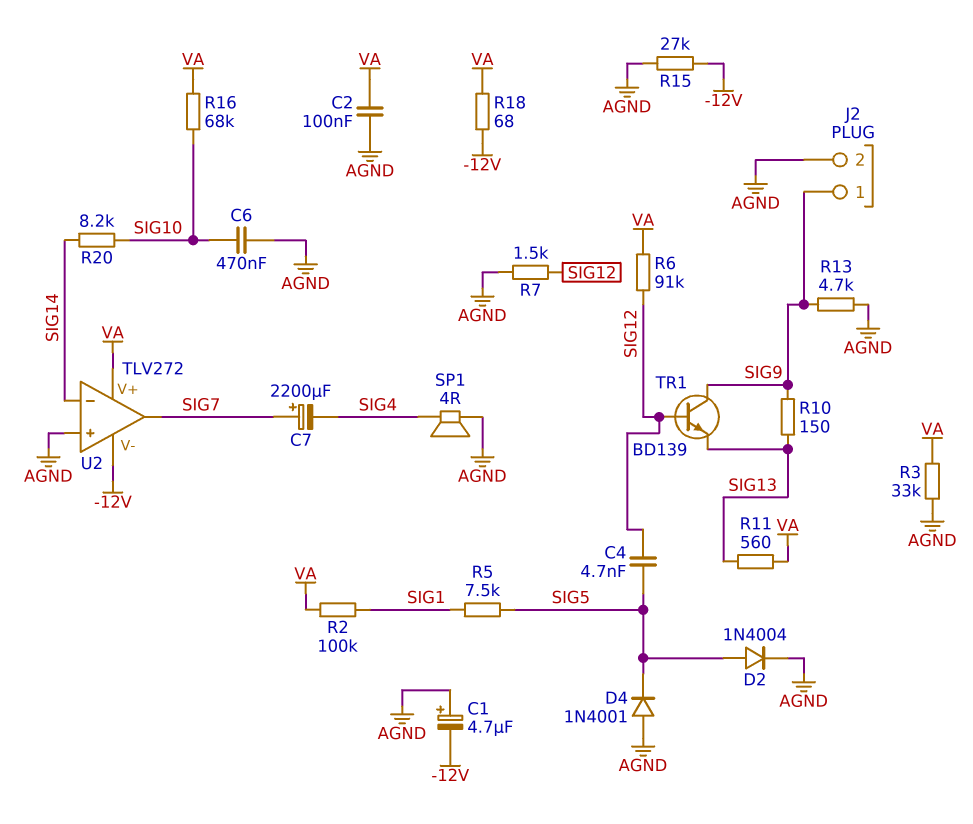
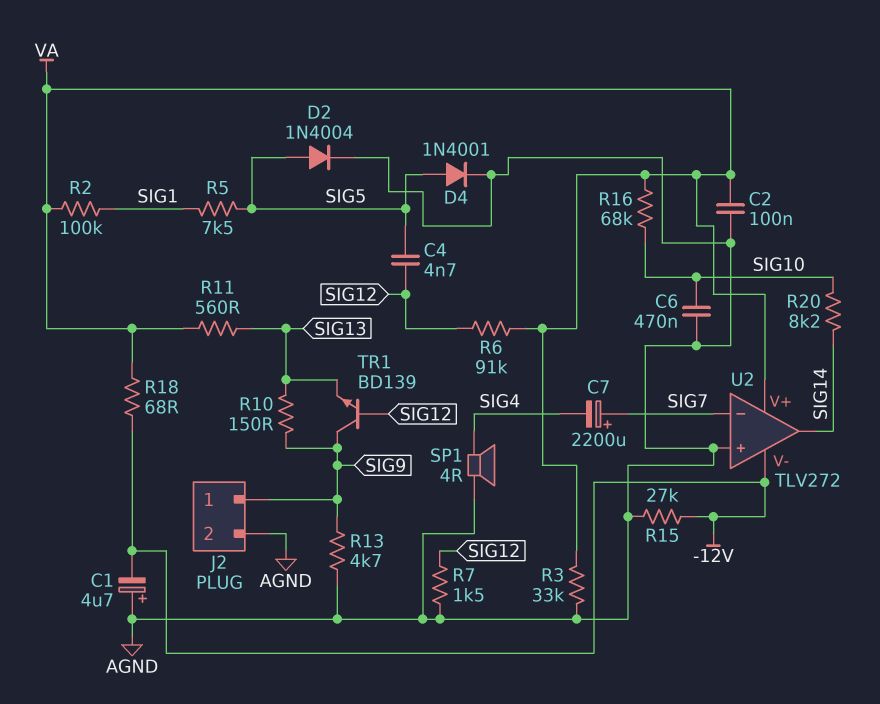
D4: diode 1N4001 (A AGND, K SIG5) -> diode 1N4001 (A SIG5, K AGND)
U2 pin in-: SIG14 -> SIG7
U2 pin out: SIG7 -> SIG14

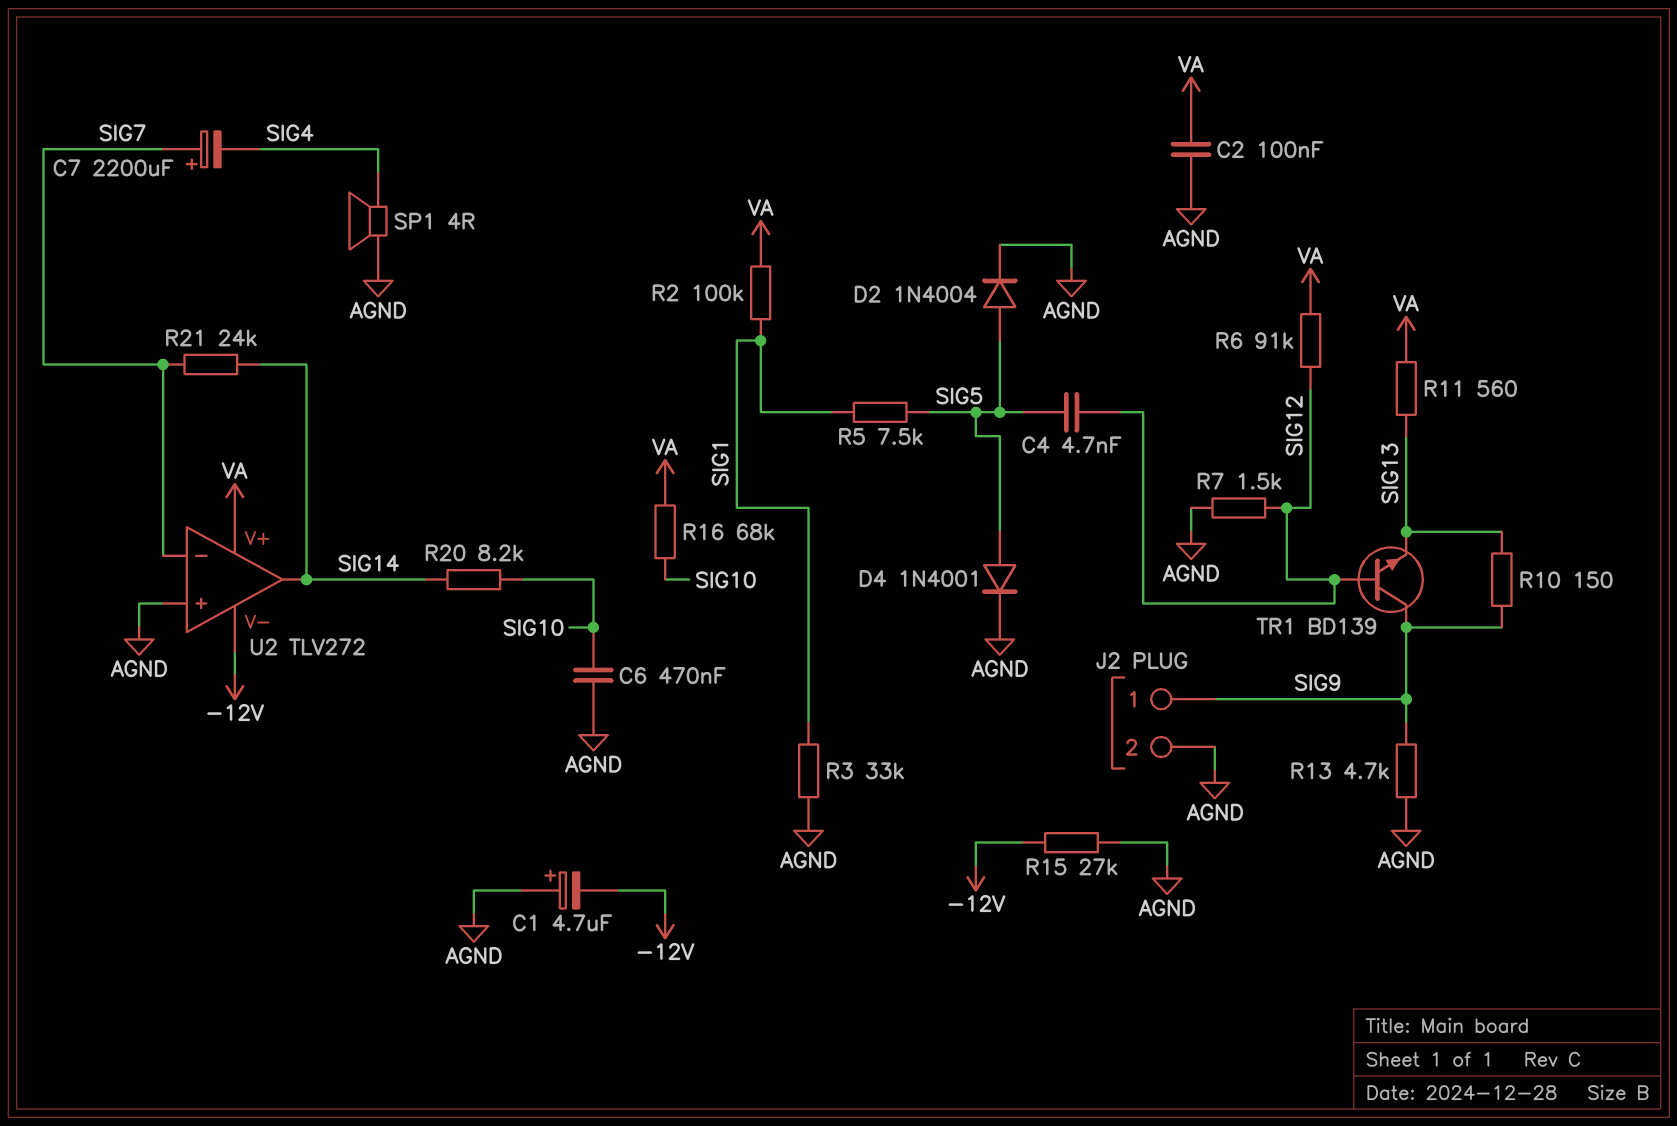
R3: 33k (AGND, VA) -> 33k (AGND, SIG1)
R18: 68 (-12V, VA) -> none
R21: none -> 24k (SIG7, SIG14)

